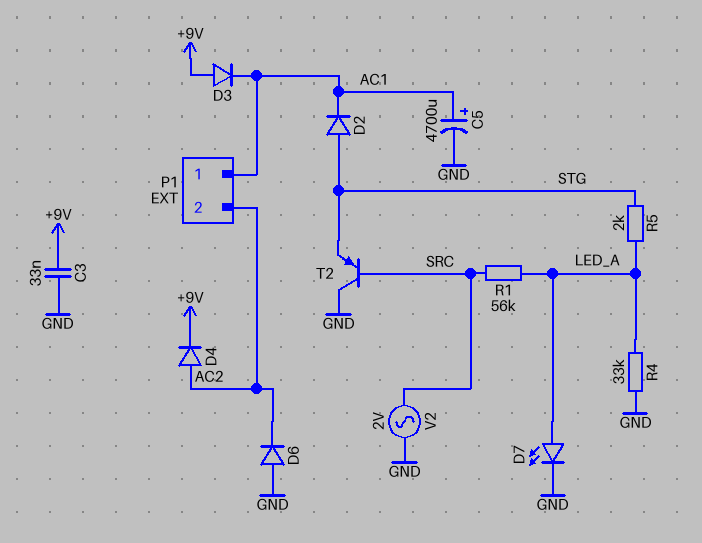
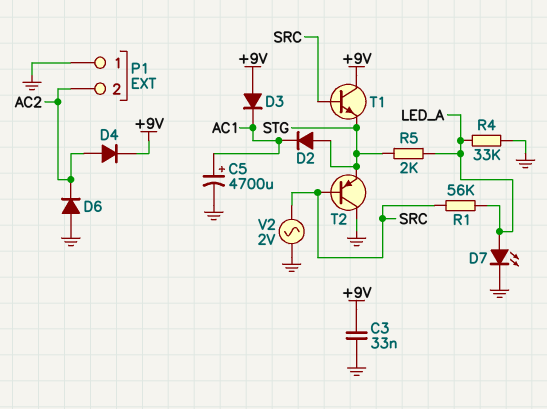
P1 pin 1: AC1 -> GND
T1: none -> NPN (B SRC, C +9V, E STG)

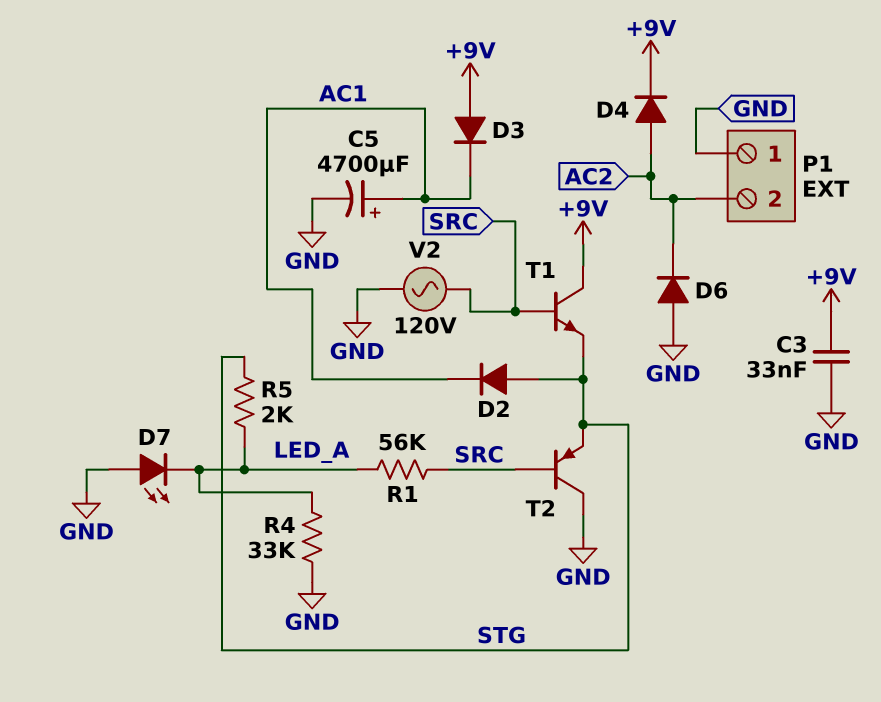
D7: LED (A LED_A, K GND) -> LED (A GND, K LED_A)
V2: AC 2V (GND, SRC) -> AC 120V (GND, SRC)

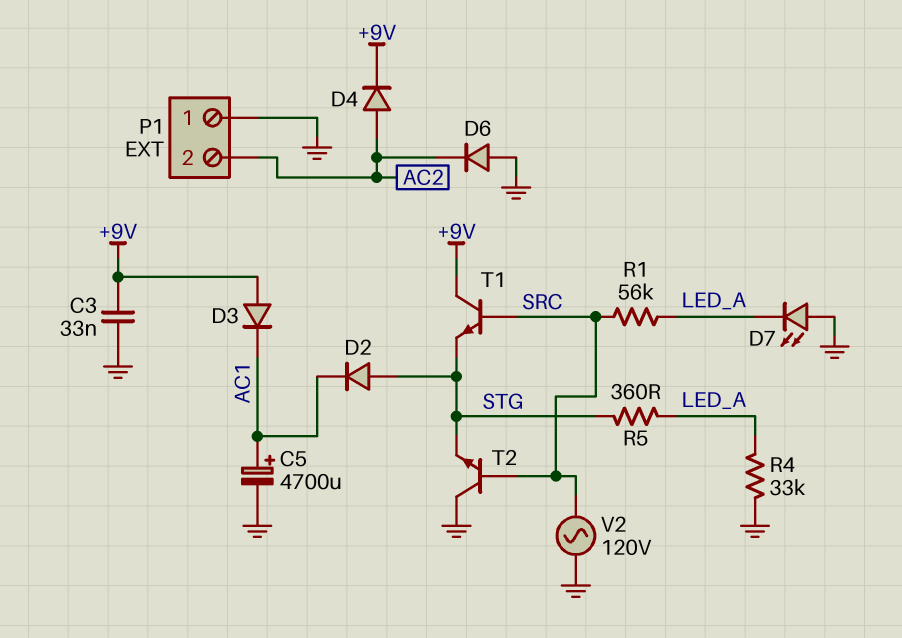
R5: 2k (LED_A, STG) -> 360 (LED_A, STG)
T2: PNP (B SRC, C GND, E STG) -> NPN (B SRC, C GND, E STG)

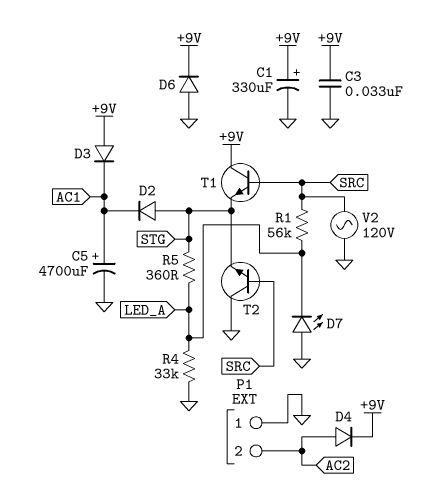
C1: none -> 330uF (plus +9V, minus GND)
D6: diode (A GND, K AC2) -> diode (A GND, K +9V)

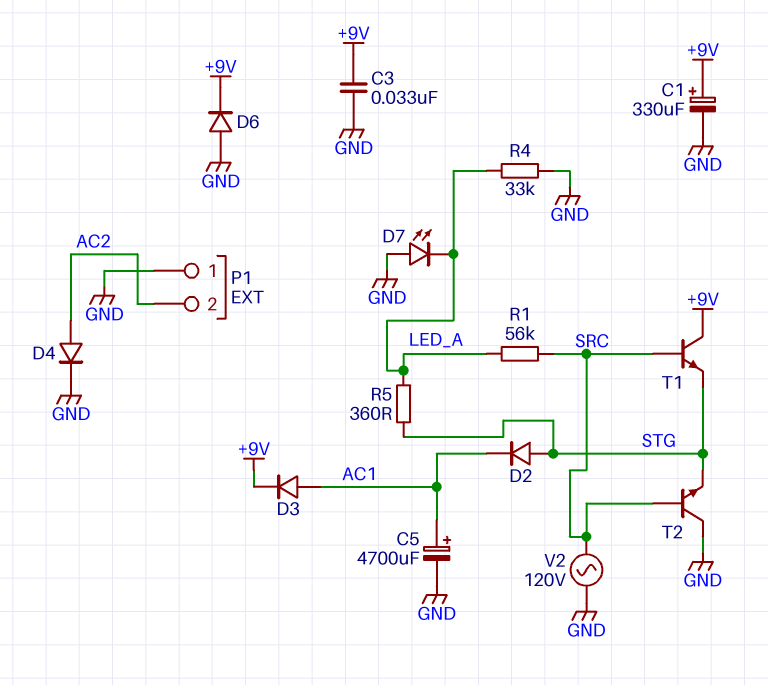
D3: diode (A +9V, K AC1) -> diode (A AC1, K +9V)
D4: diode (A AC2, K +9V) -> diode (A AC2, K GND)

